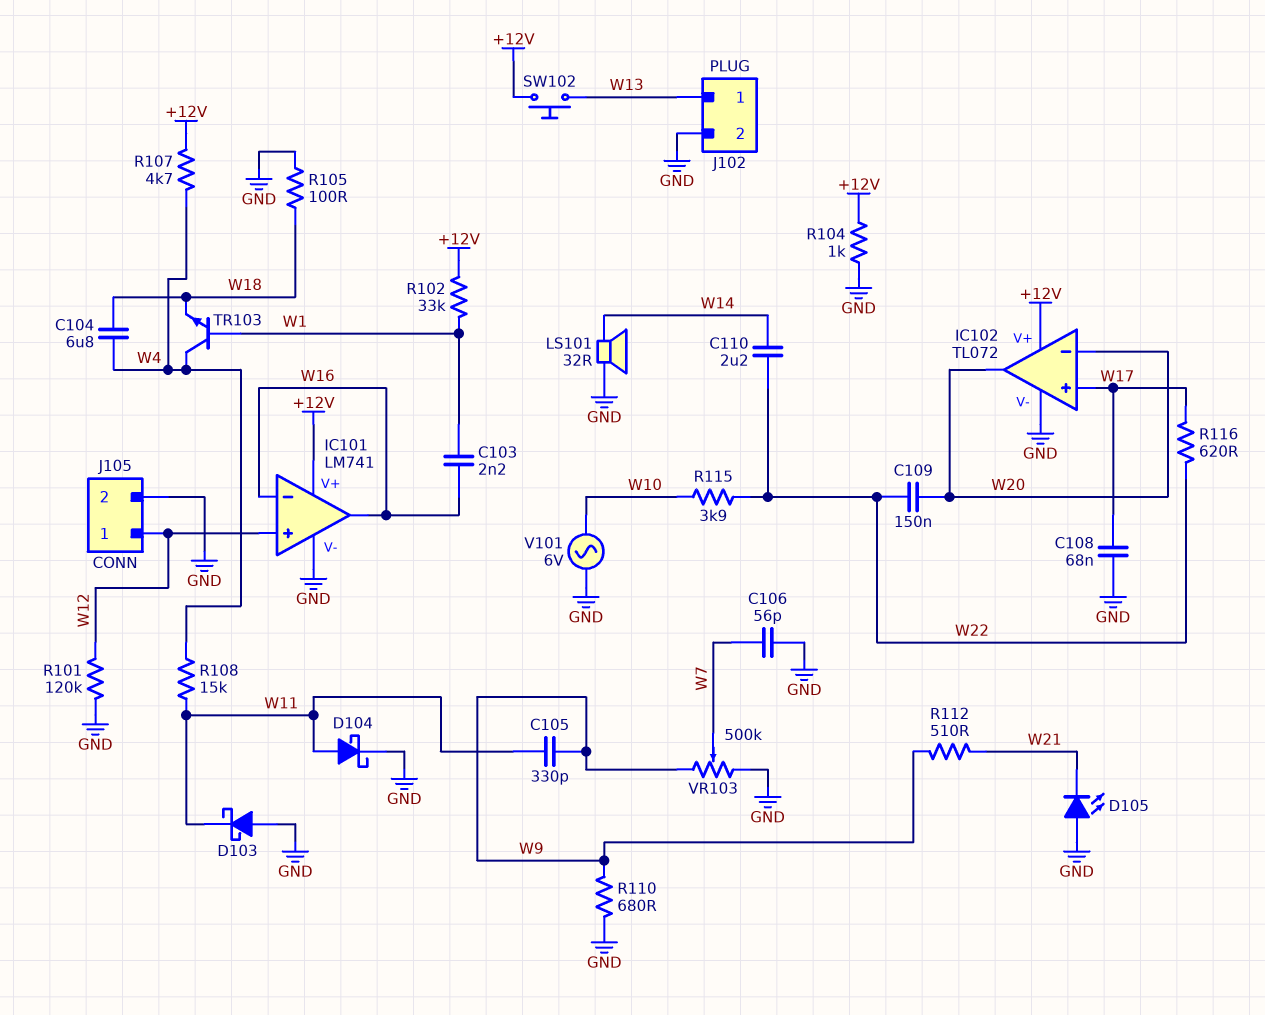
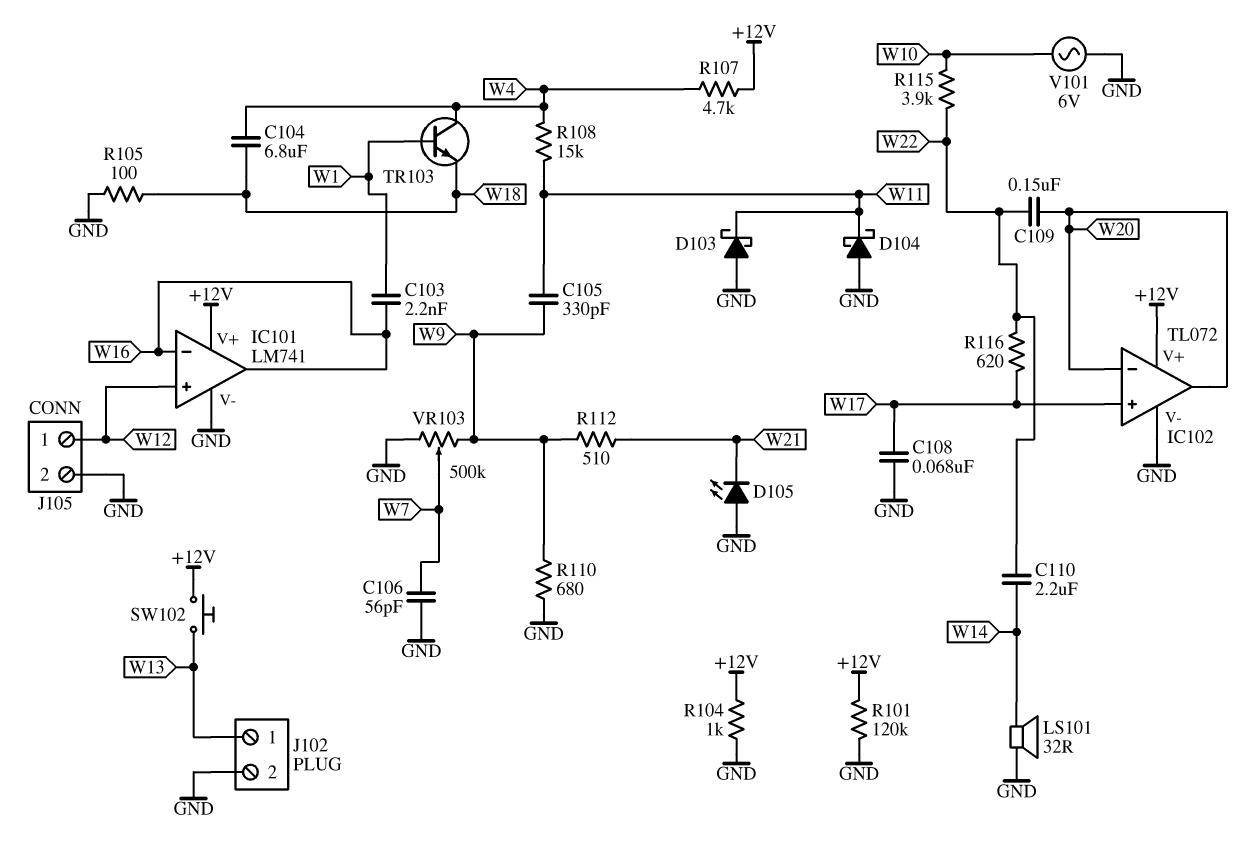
D104: schottky (A W11, K GND) -> schottky (A GND, K W11)
R101: 120k (GND, W12) -> 120k (+12V, GND)
R102: 33k (+12V, W1) -> none

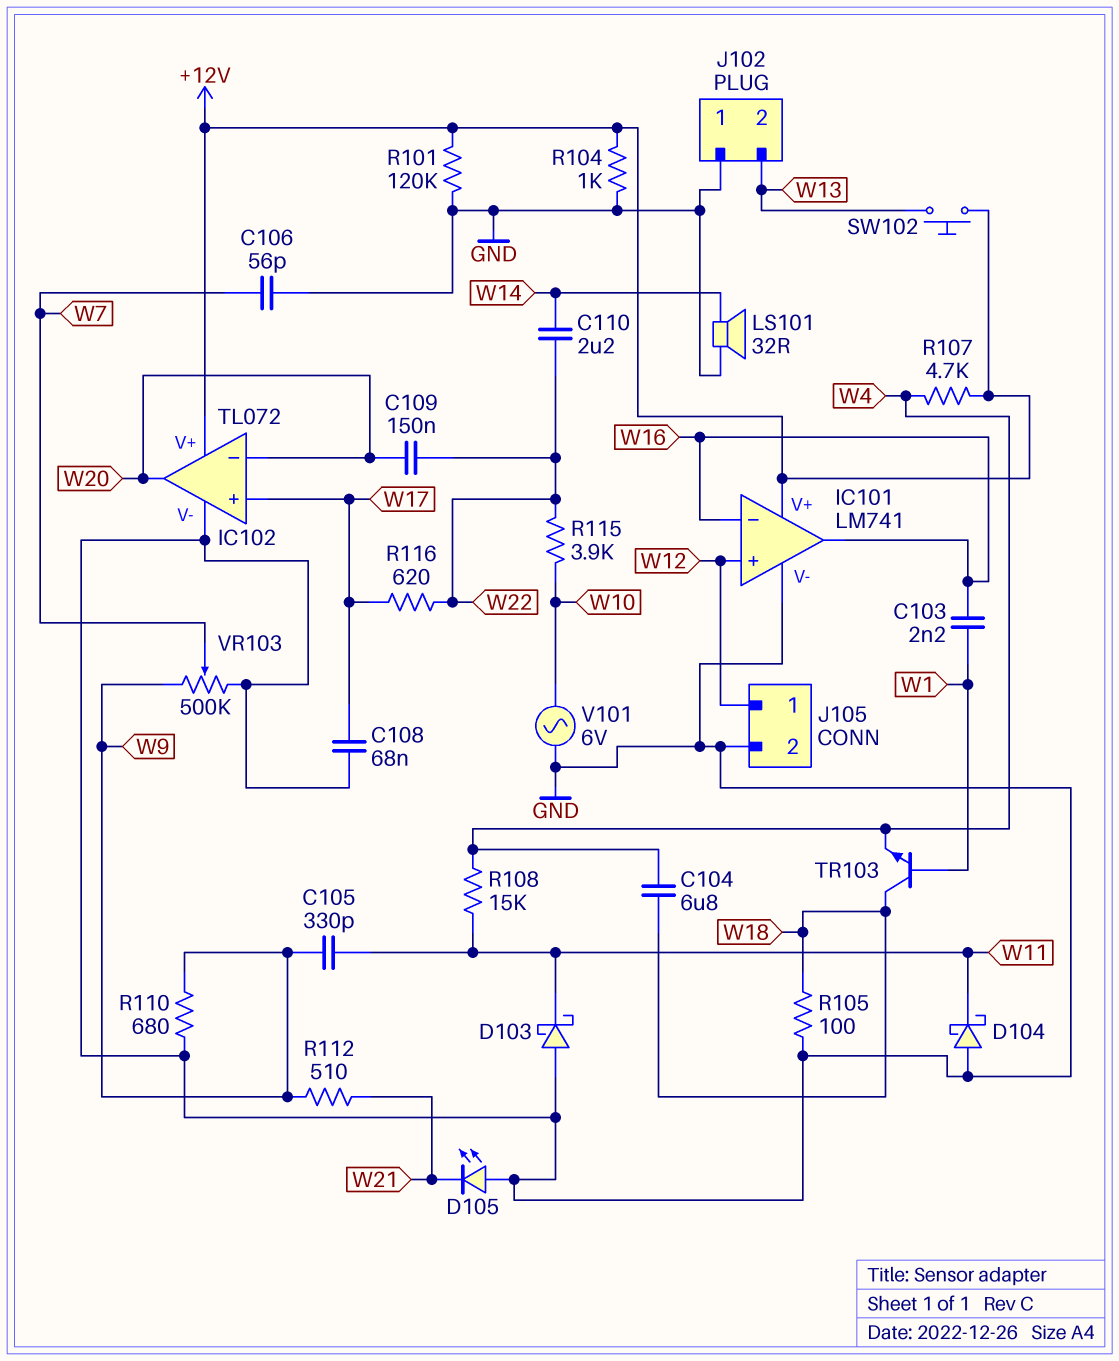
J102 pin 1: W13 -> GND
J102 pin 2: GND -> W13
TR103: NPN (B W1, C W4, E W18) -> NPN (B W1, C W18, E W4)

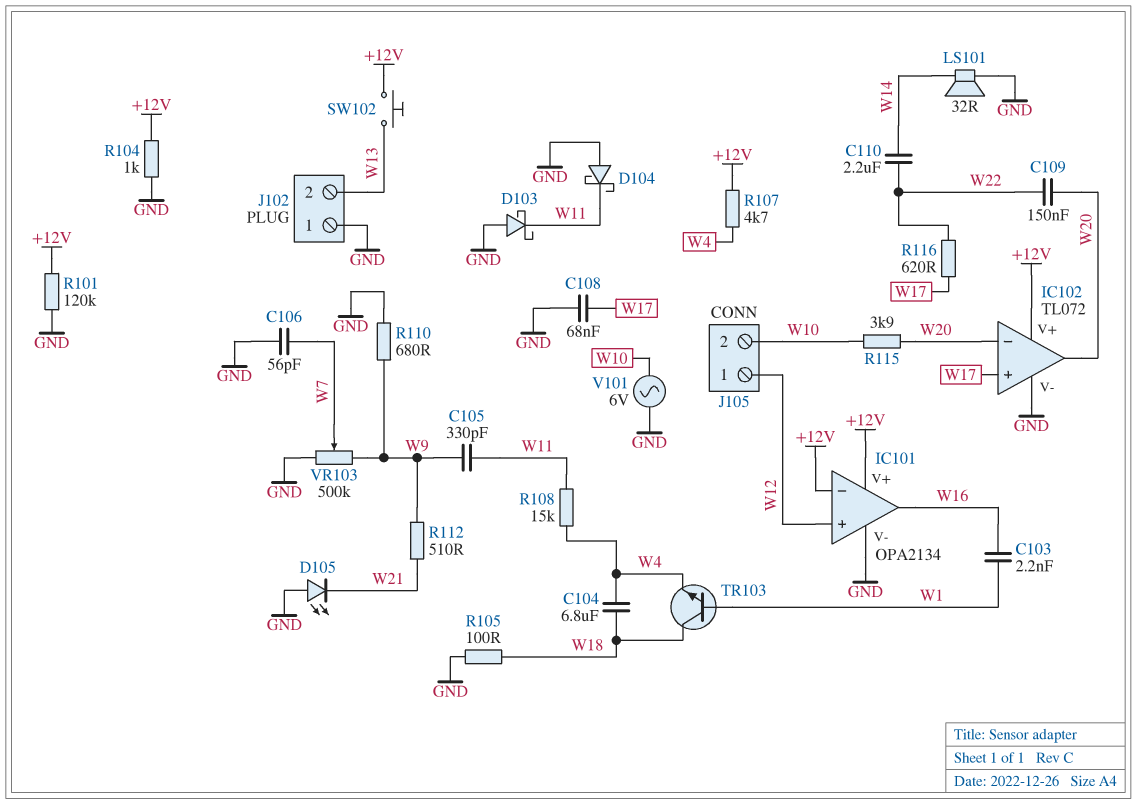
IC101: LM741 -> OPA2134
IC101 pin in-: W16 -> +12V
J105 pin 2: GND -> W10
R115: 3.9k (W10, W22) -> 3.9k (W10, W20)

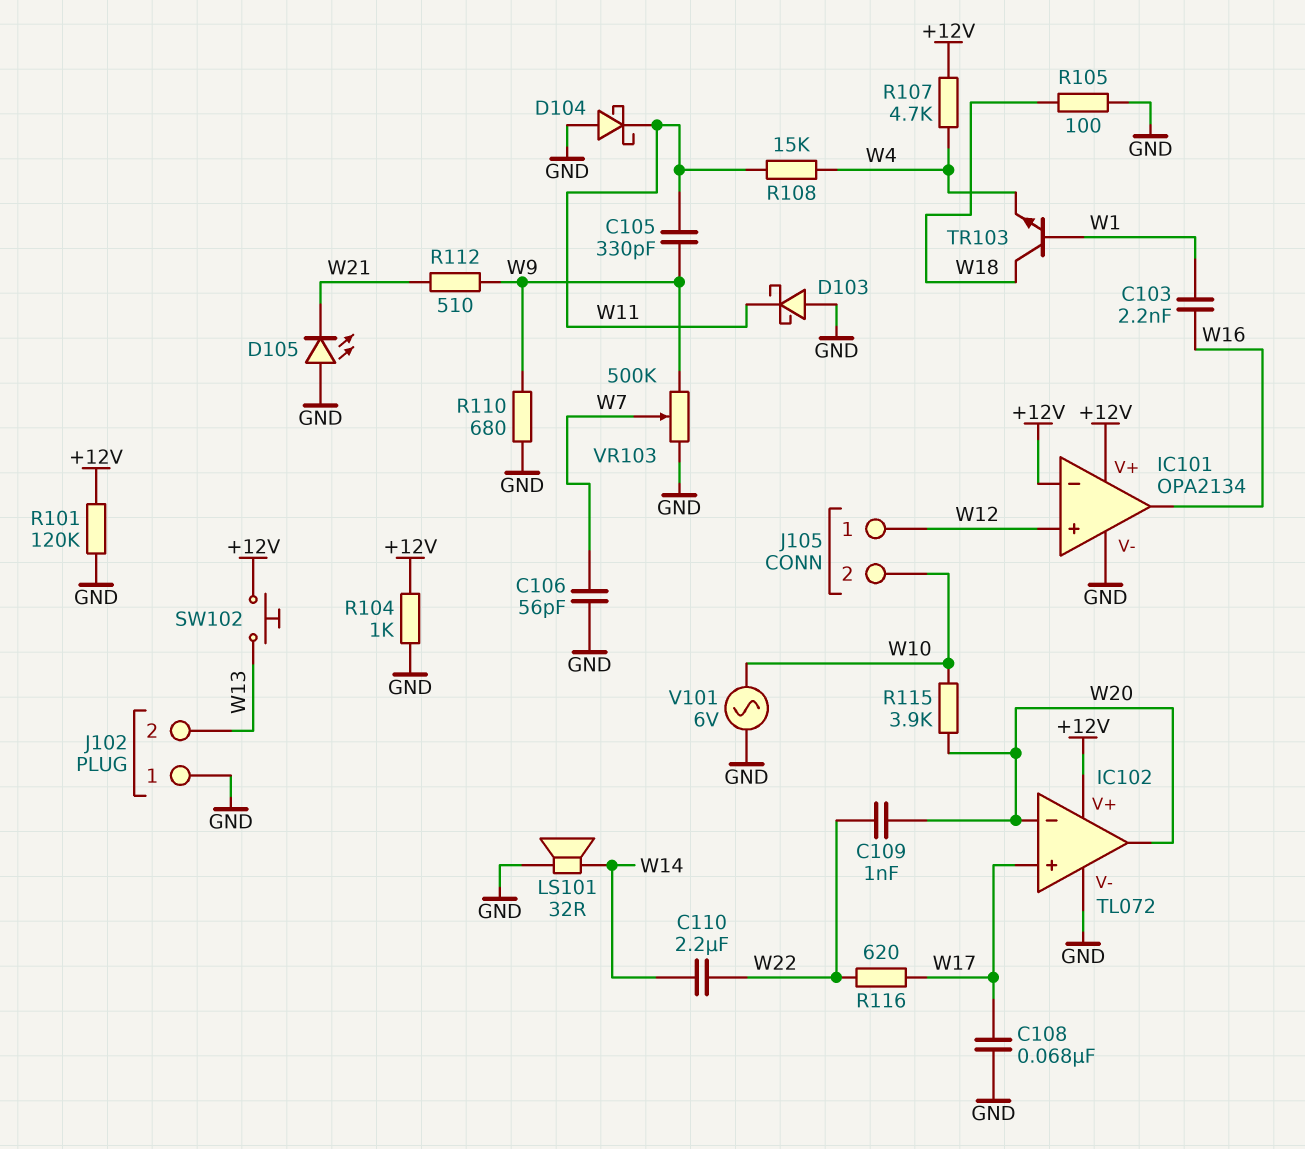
C104: 6.8uF (W4, W18) -> none
C109: 150nF (W20, W22) -> 1nF (W20, W22)

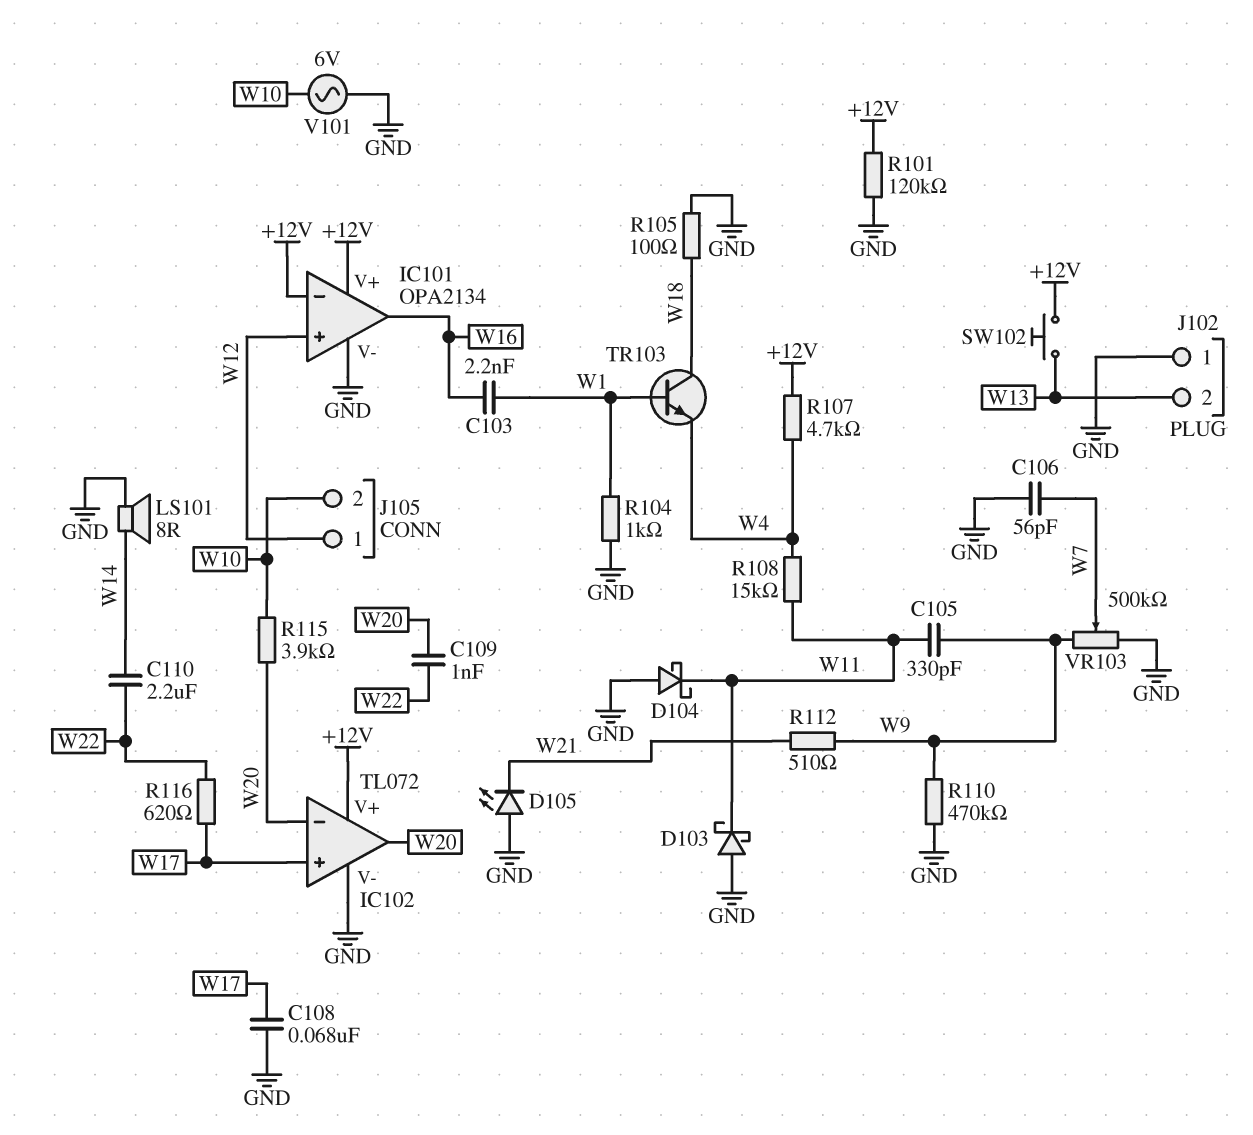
LS101: speaker 32R (GND, W14) -> speaker 8R (GND, W14)
R104: 1k (+12V, GND) -> 1k (GND, W1)
R110: 680 (GND, W9) -> 470k (GND, W9)

